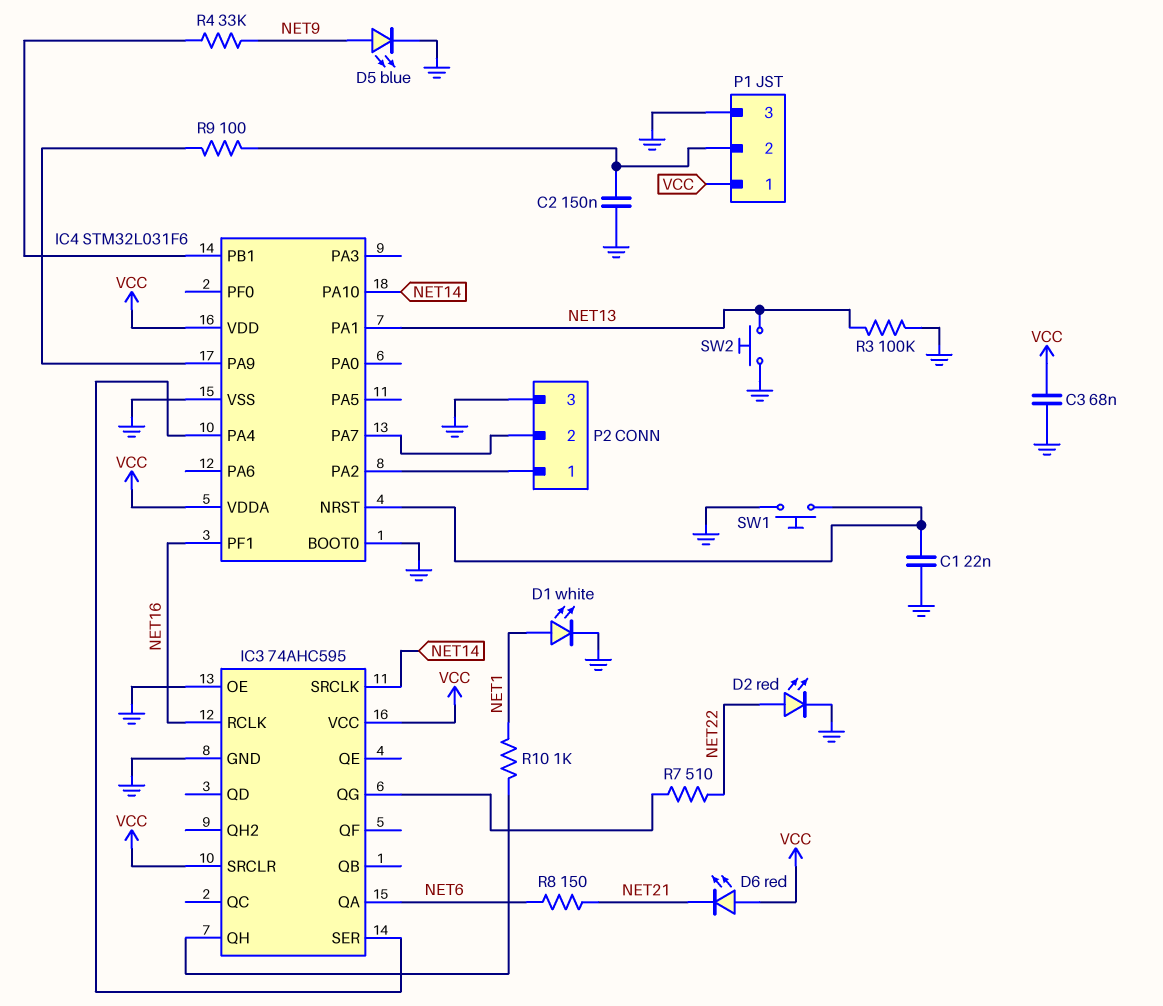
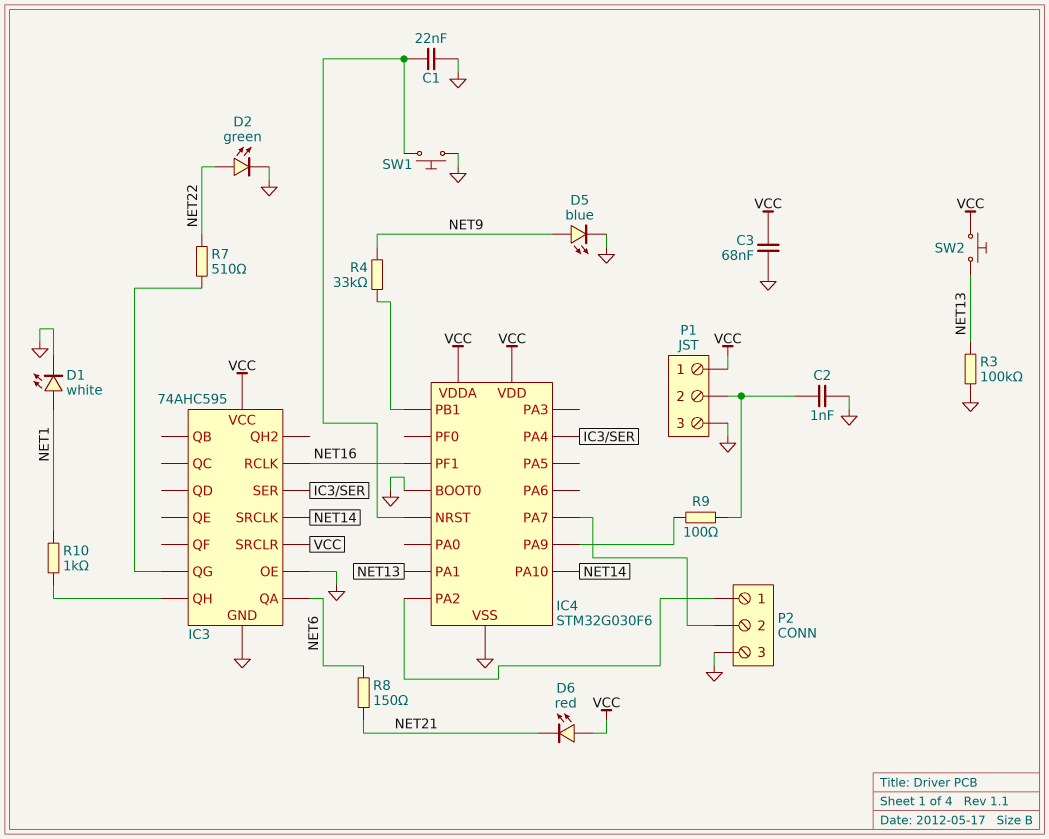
C2: 150nF (GND, P1/2) -> 1nF (GND, P1/2)
D2: LED red (A NET22, K GND) -> LED green (A NET22, K GND)
IC4: STM32L031F6 -> STM32G030F6
SW2: button (GND, NET13) -> button (NET13, VCC)

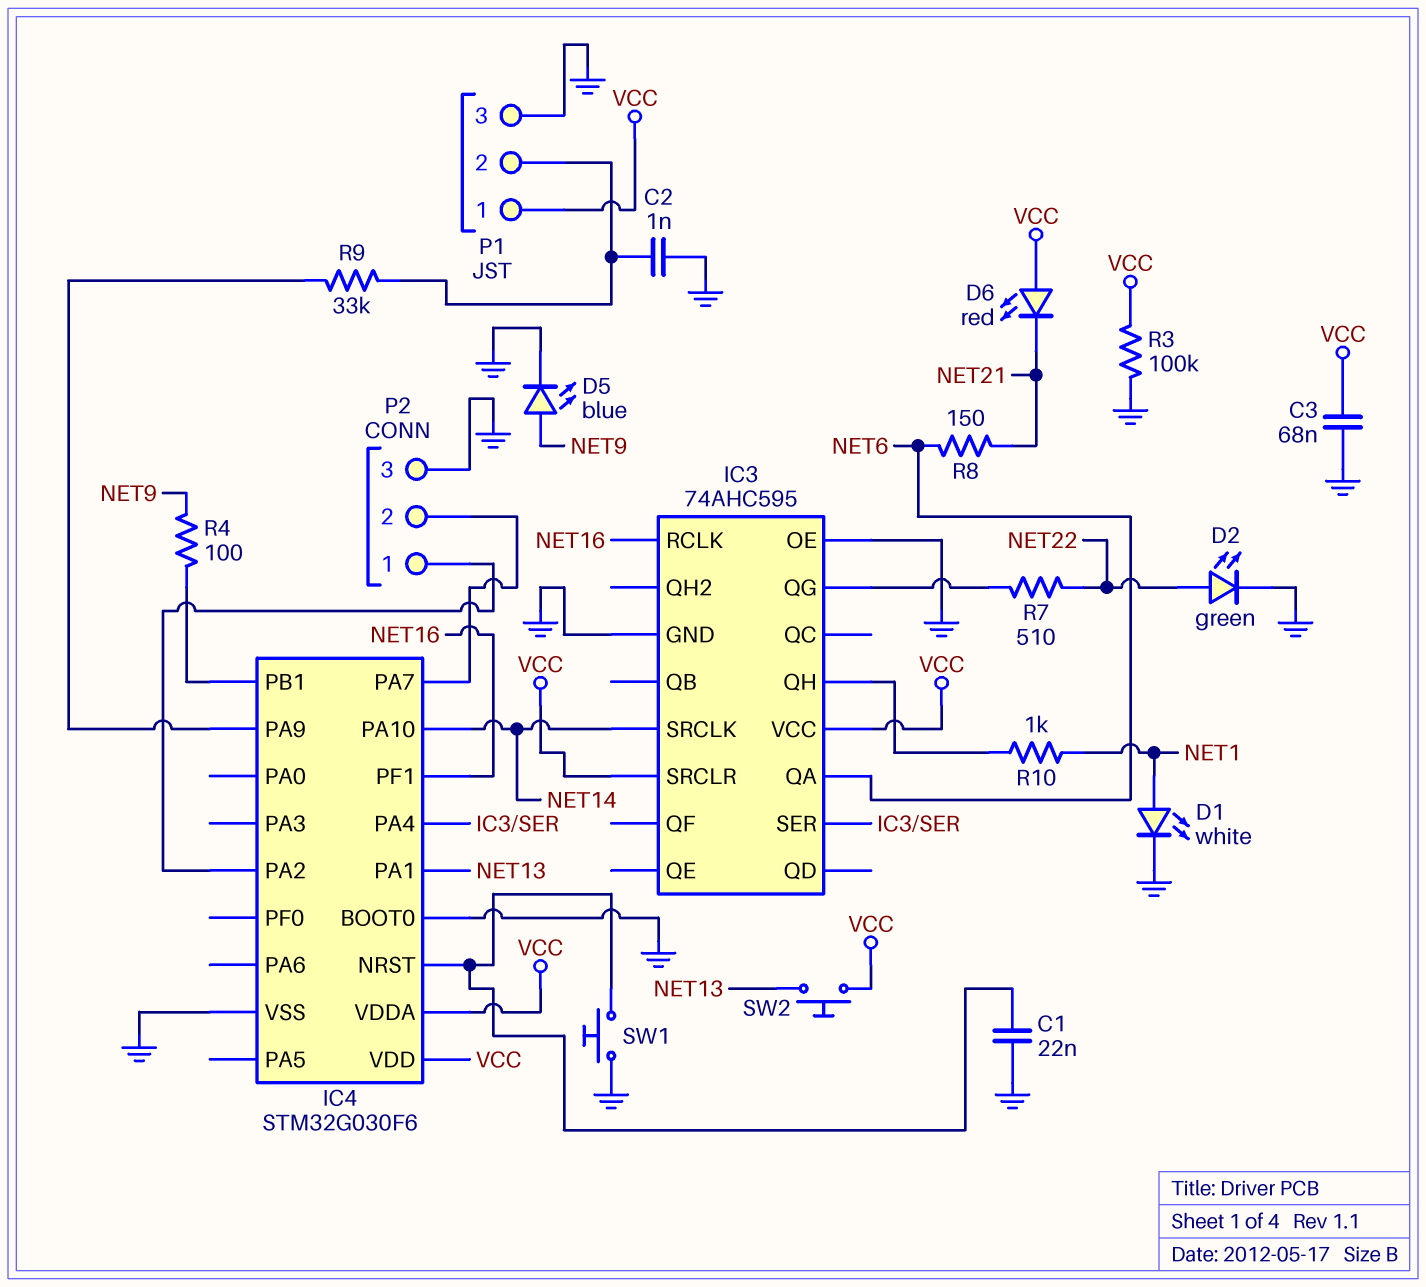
R3: 100k (GND, NET13) -> 100k (GND, VCC)
R4: 33k (IC4/PB1, NET9) -> 100 (IC4/PB1, NET9)
R9: 100 (IC4/PA9, P1/2) -> 33k (IC4/PA9, P1/2)

